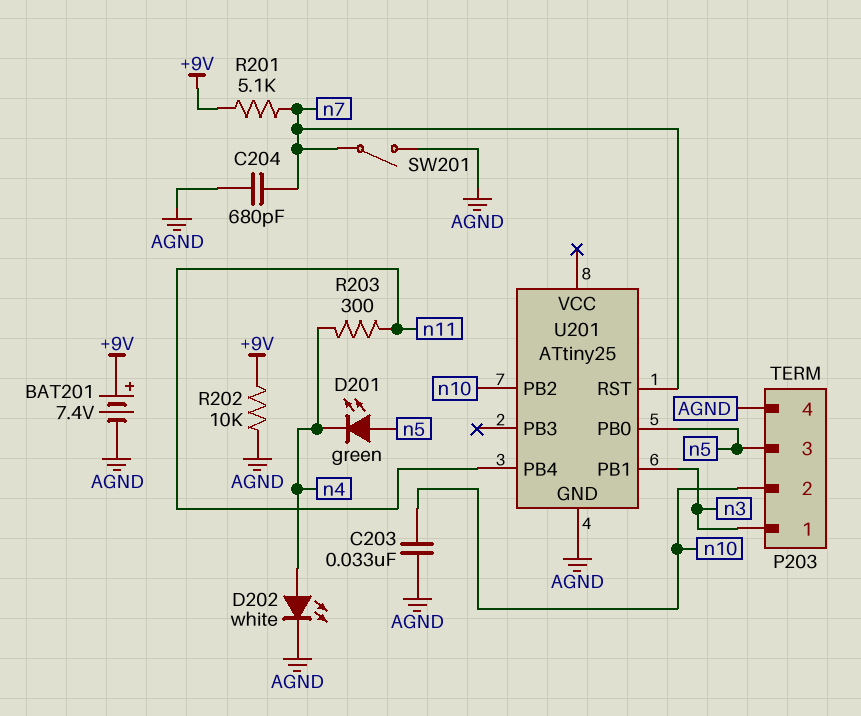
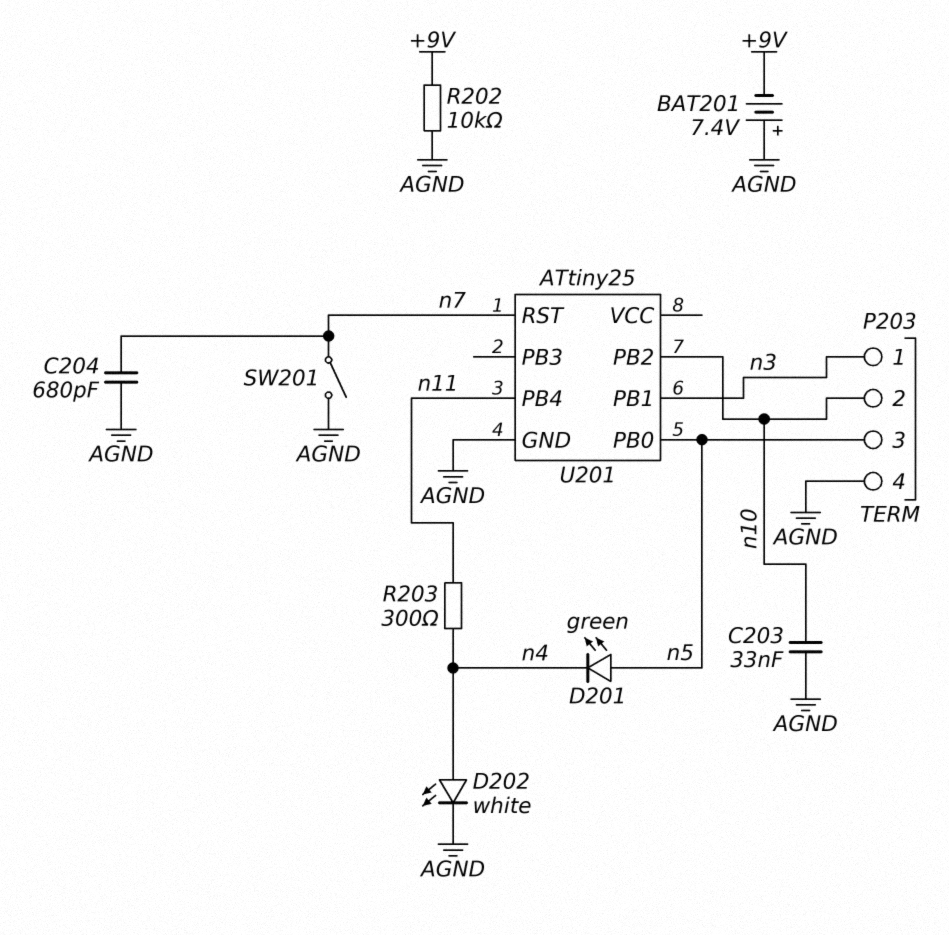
BAT201: 7.4V (plus +9V, minus AGND) -> 7.4V (plus AGND, minus +9V)
R201: 5.1k (+9V, n7) -> none

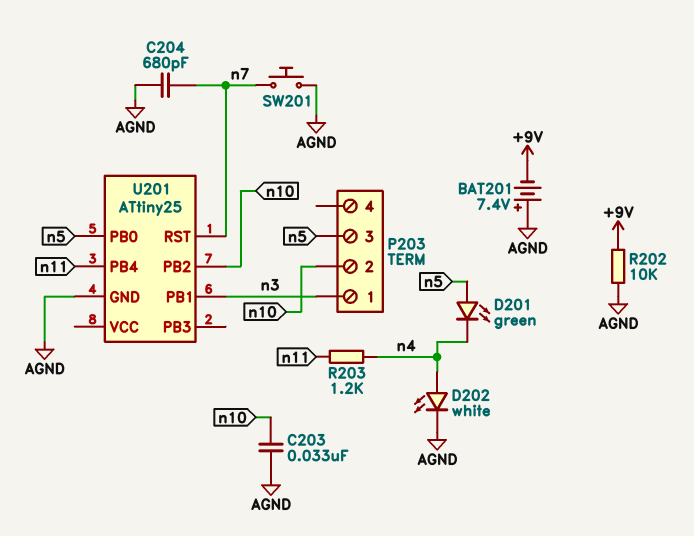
P203 pin 4: AGND -> none
R203: 300 (n4, n11) -> 1.2k (n4, n11)
SW201: switch (AGND, n7) -> button (AGND, n7)

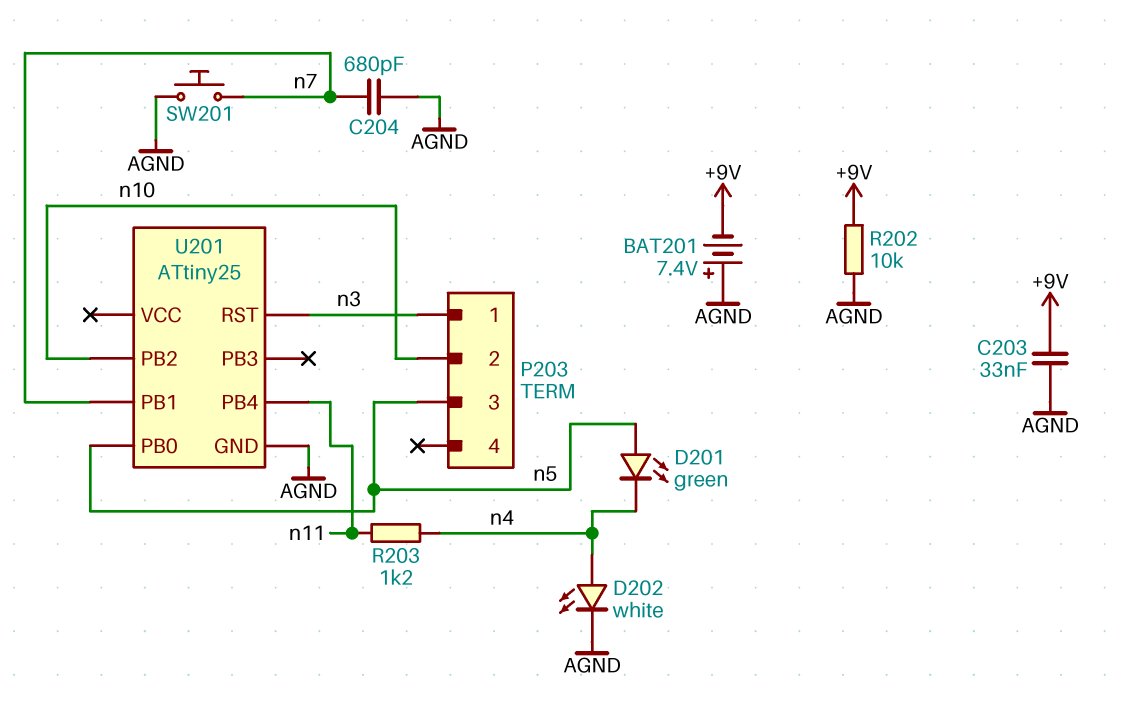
C203: 33nF (AGND, n10) -> 33nF (+9V, AGND)
U201 pin PB1: n3 -> n7
U201 pin RST: n7 -> n3

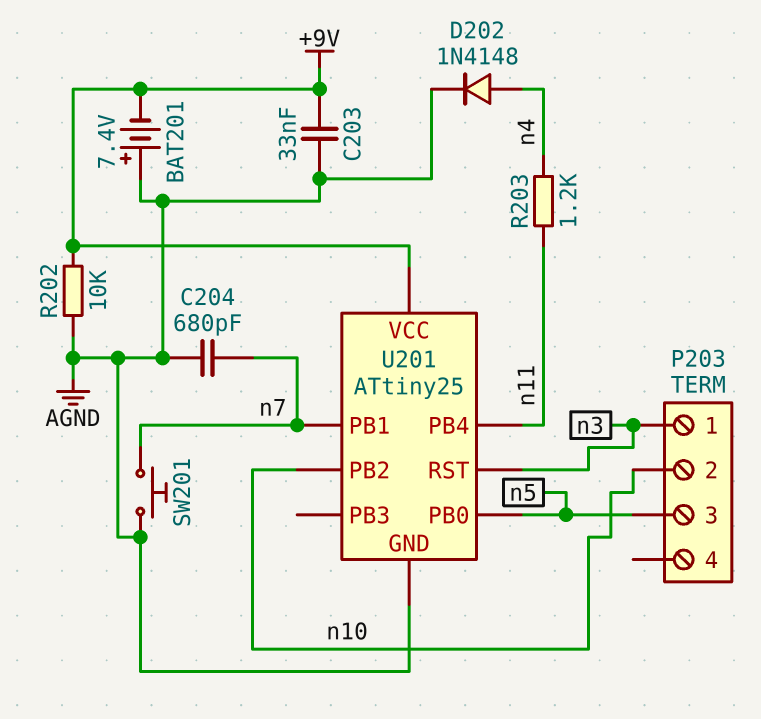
D201: LED green (A n5, K n4) -> none
D202: LED white (A n4, K AGND) -> diode 1N4148 (A n4, K AGND)
U201 pin VCC: none -> +9V

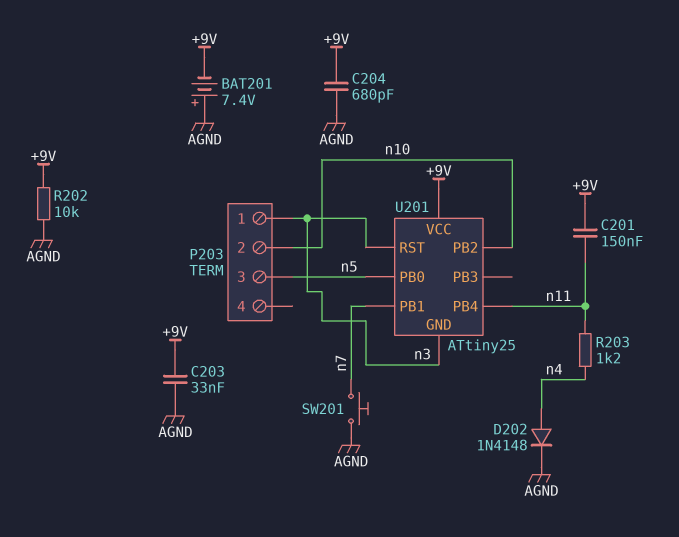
C201: none -> 150nF (+9V, n11)
C204: 680pF (AGND, n7) -> 680pF (+9V, AGND)
U201 pin GND: AGND -> n3

